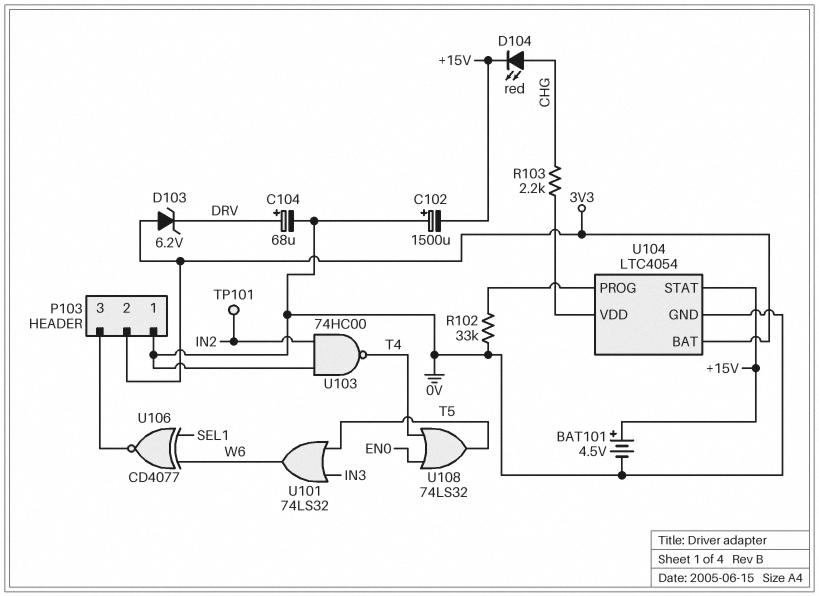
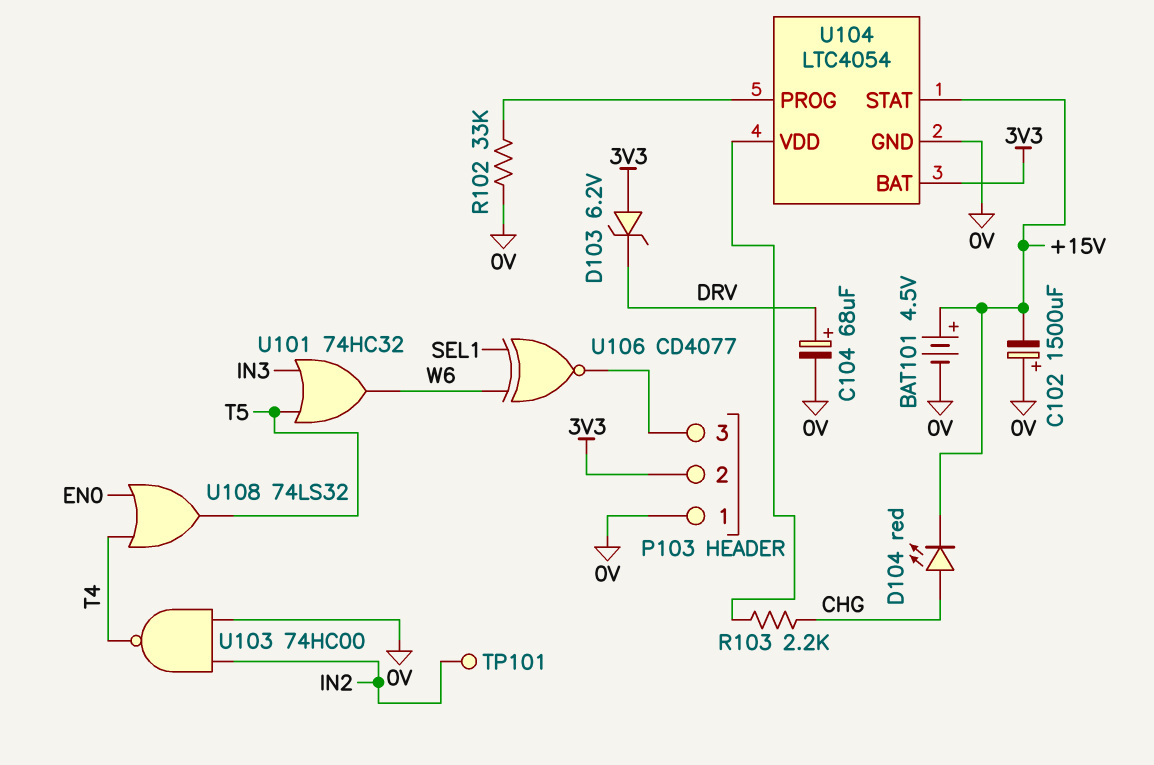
U101: OR 74LS32 (in IN3, in T5, out W6) -> OR 74HC32 (in IN3, in T5, out W6)

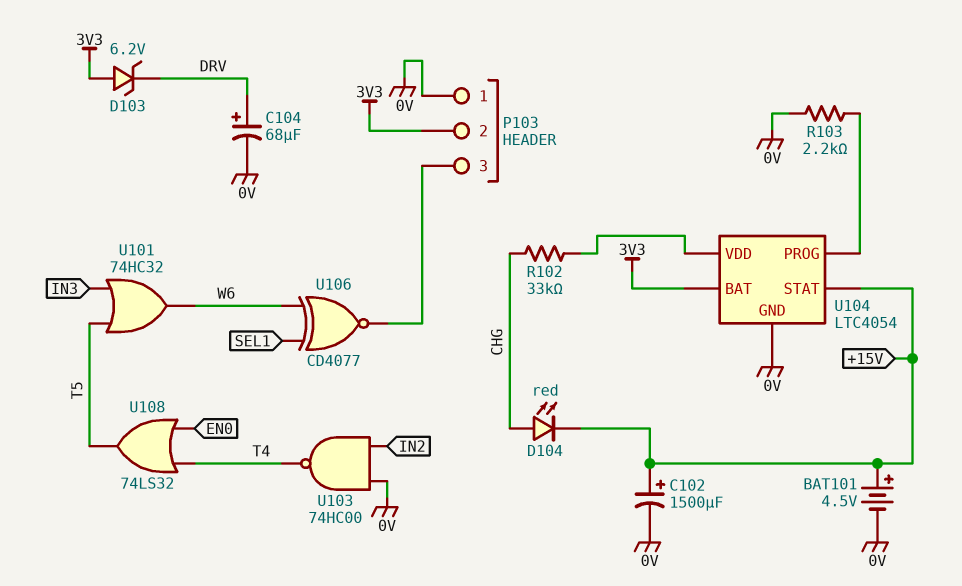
C102: 1500uF (plus 0V, minus +15V) -> 1500uF (plus +15V, minus 0V)
R102: 33k (0V, U104/PROG) -> 33k (CHG, U104/VDD)
R103: 2.2k (CHG, U104/VDD) -> 2.2k (0V, U104/PROG)
TP101: test point (IN2) -> none

